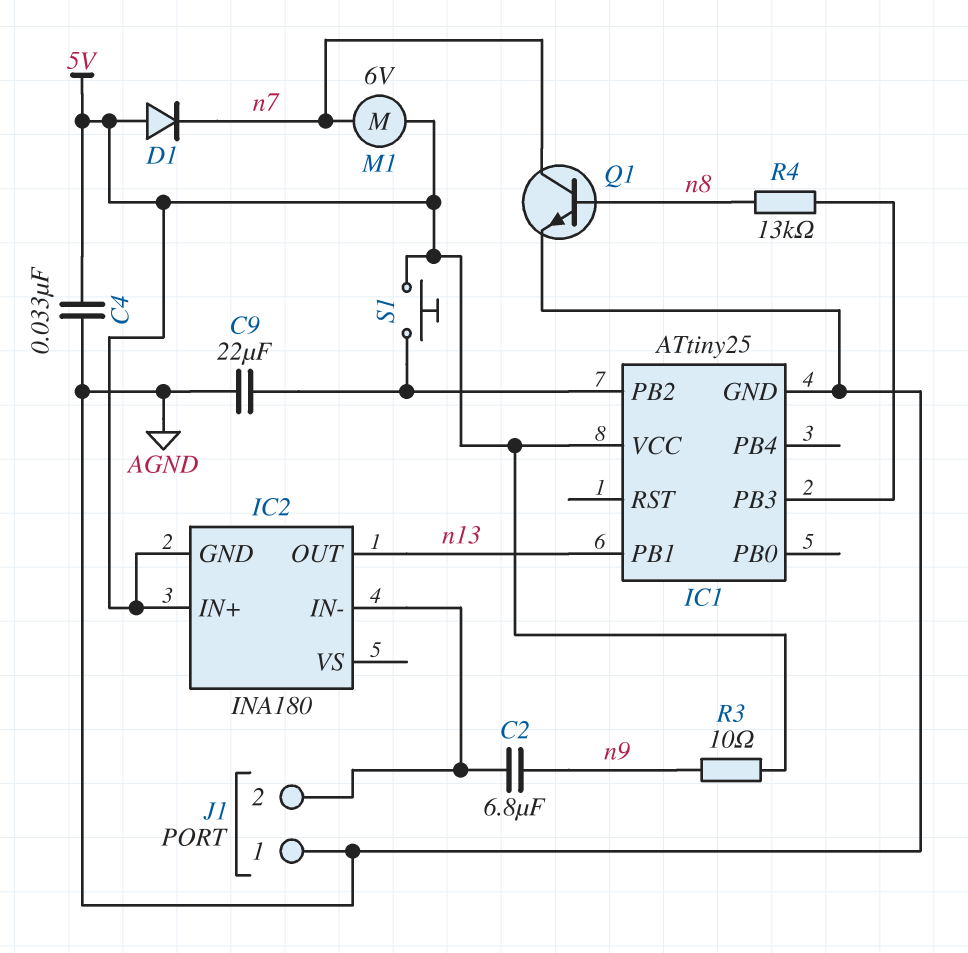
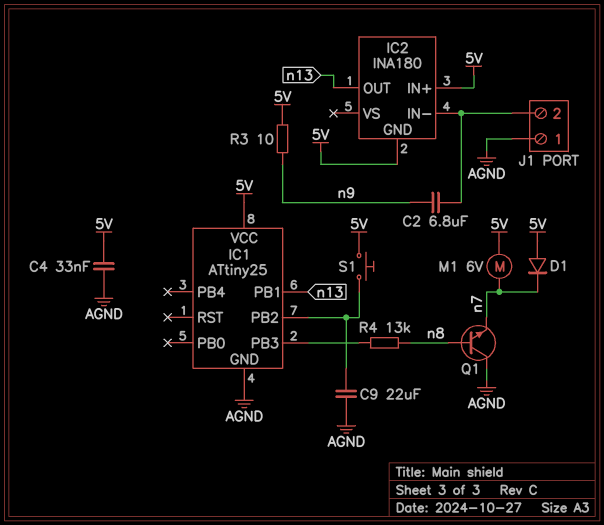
Q1: NPN (B n8, C n7, E AGND) -> NPN (B n8, C AGND, E n7)

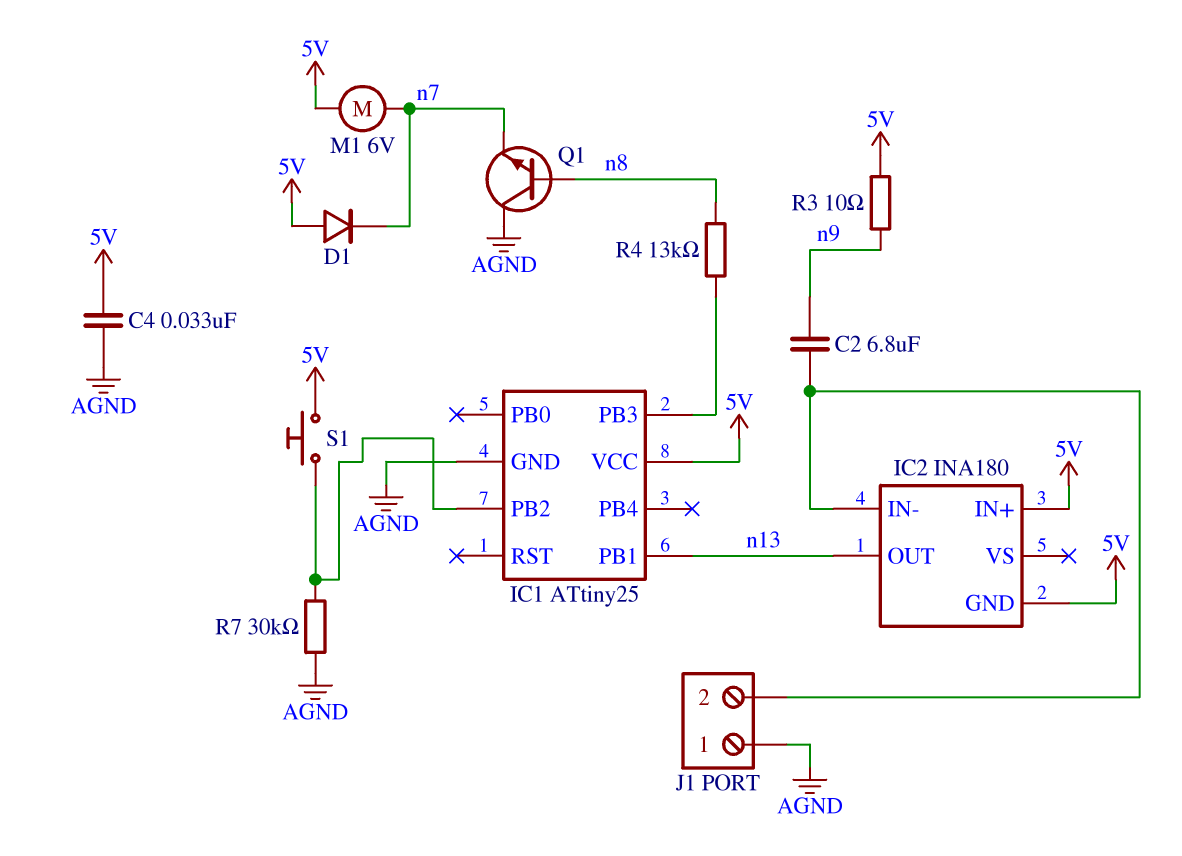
C9: 22uF (AGND, IC1/PB2) -> none
R7: none -> 30k (AGND, IC1/PB2)

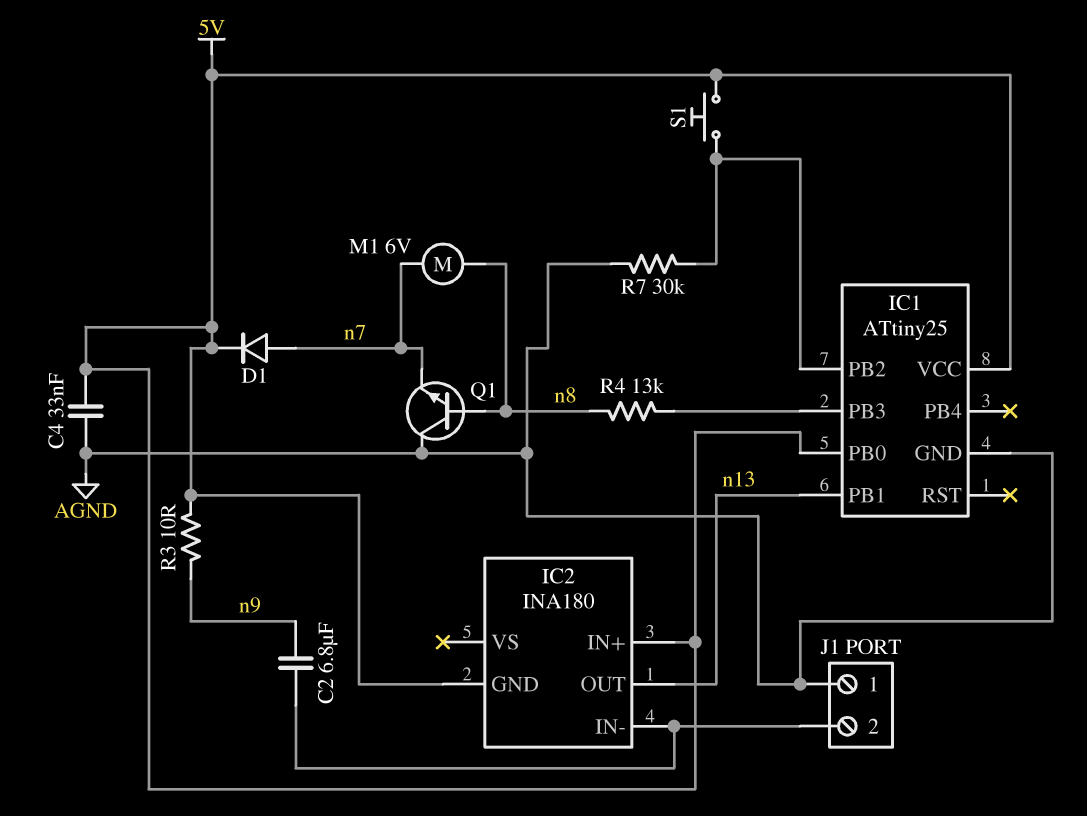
D1: diode (A 5V, K n7) -> diode (A n7, K 5V)
IC1 pin PB0: none -> 5V
M1: motor 6V (5V, n7) -> motor 6V (n7, n8)

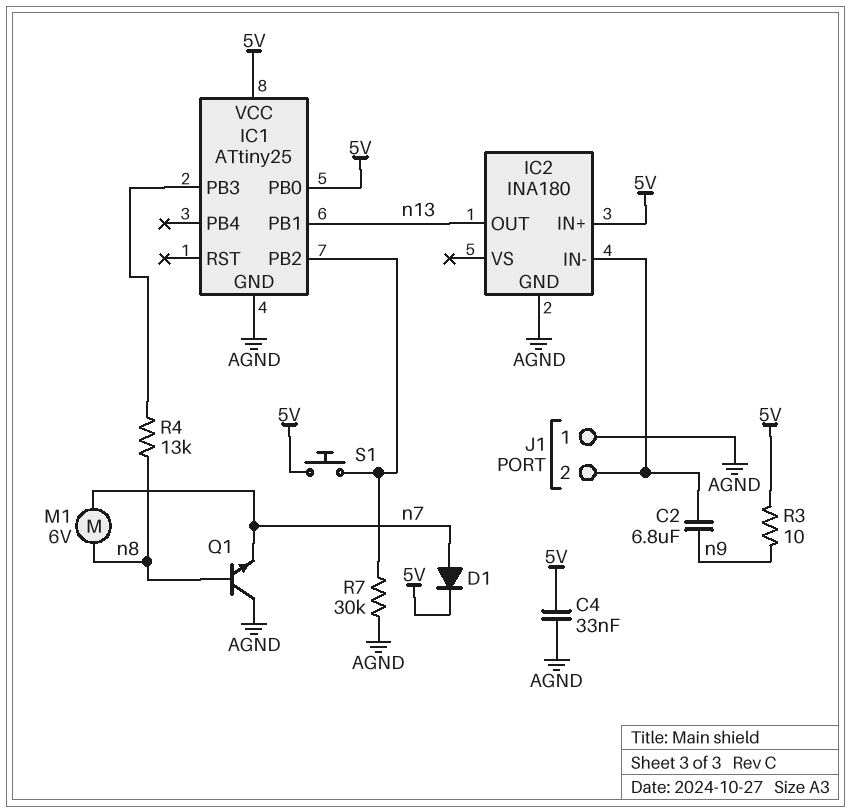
IC2 pin GND: 5V -> AGND

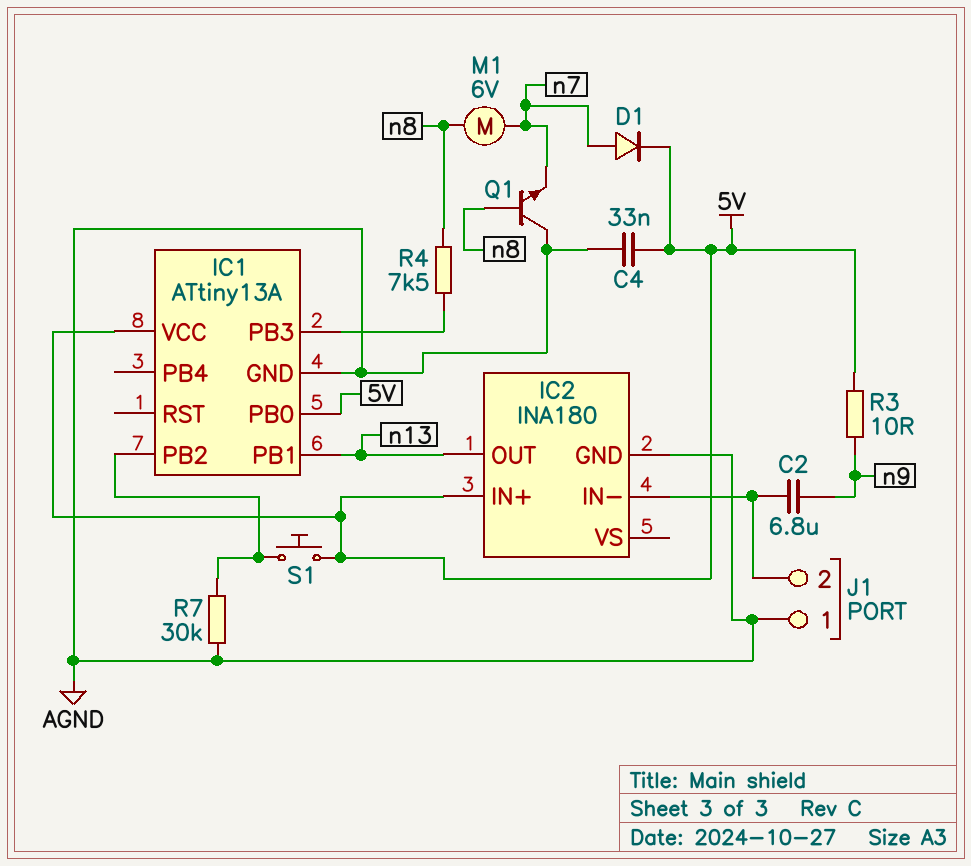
IC1: ATtiny25 -> ATtiny13A
R4: 13k (IC1/PB3, n8) -> 7.5k (IC1/PB3, n8)

